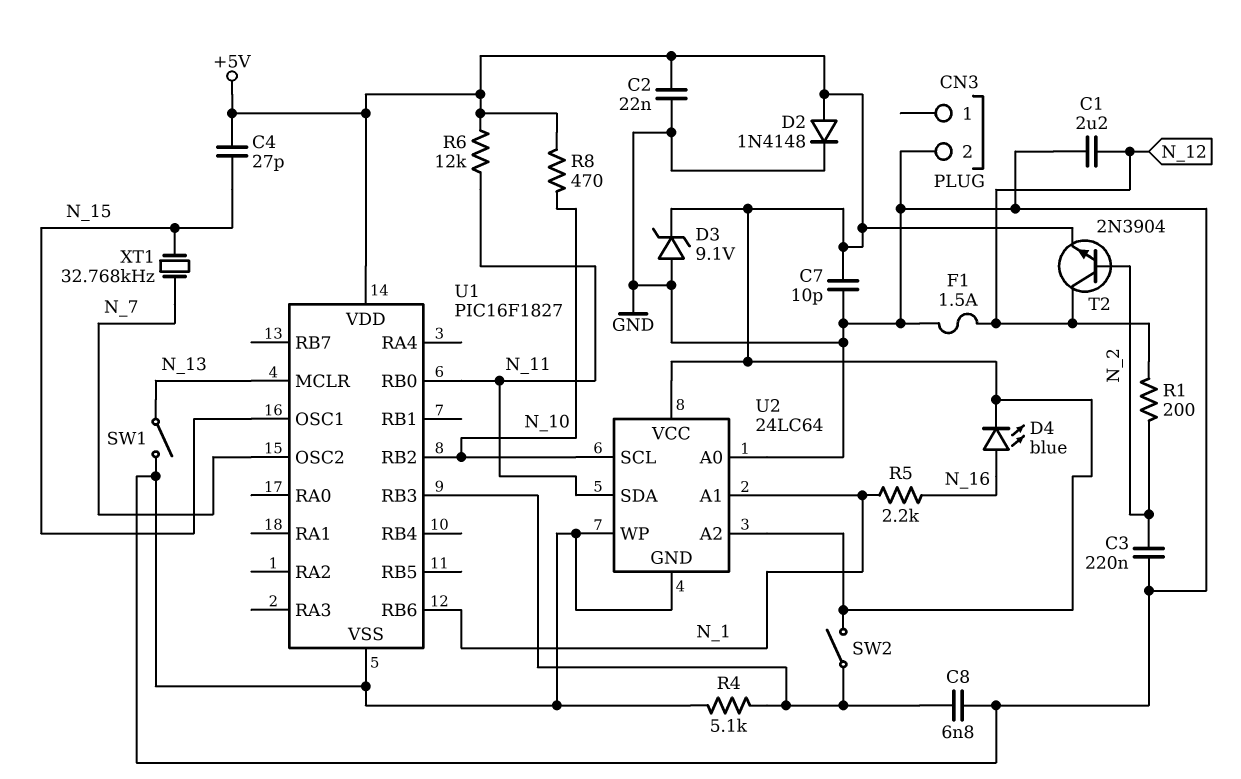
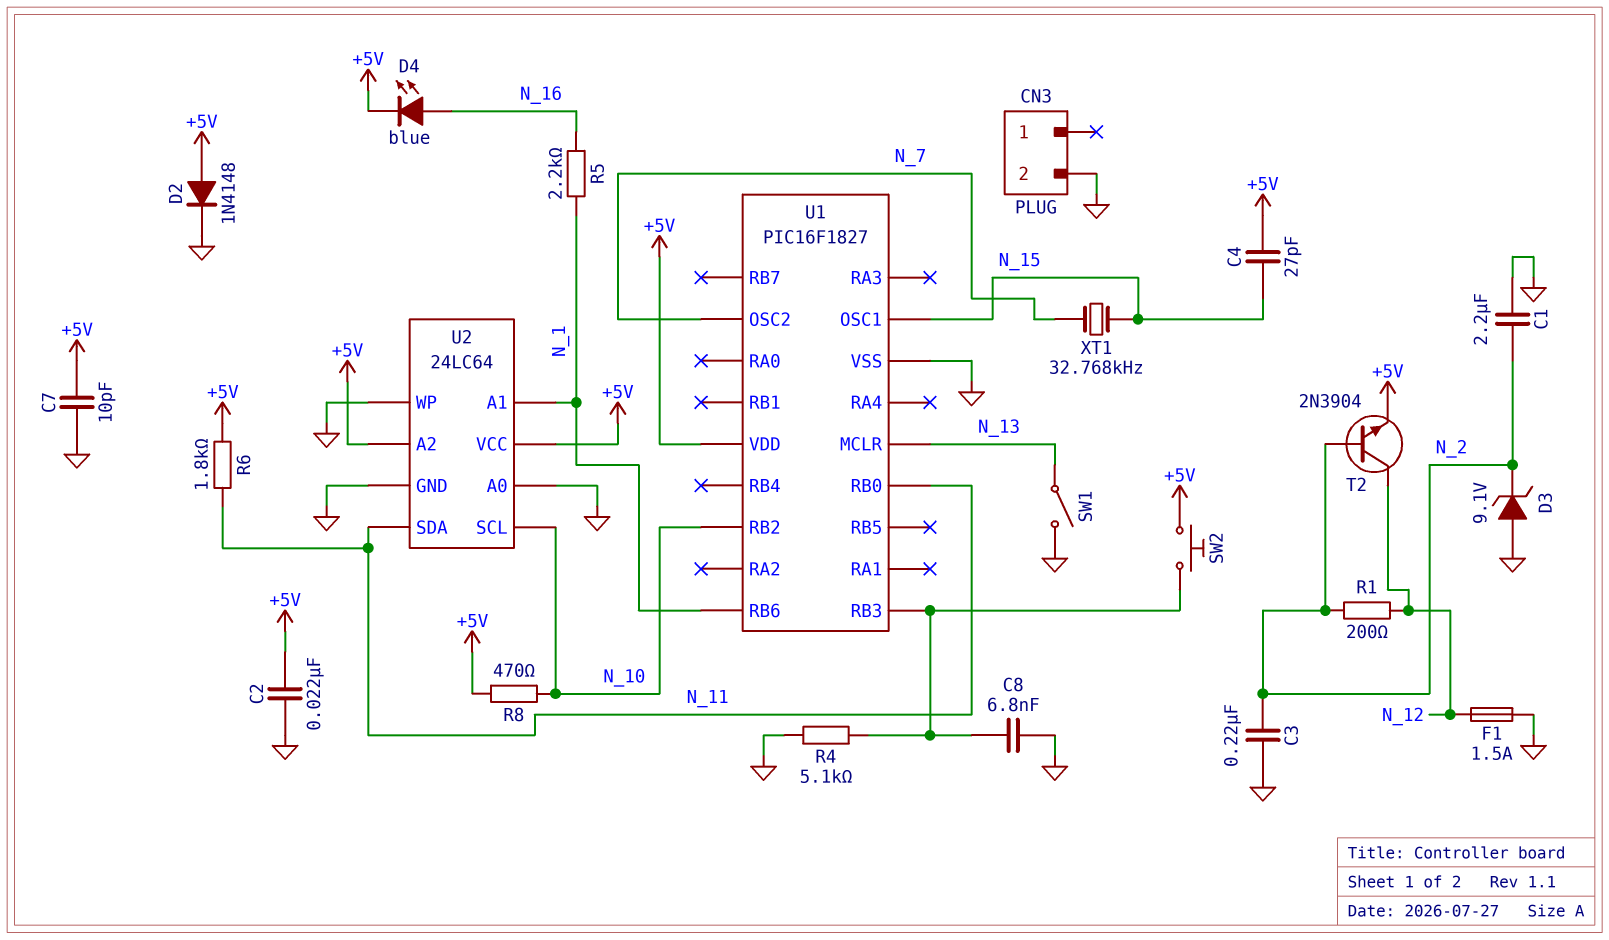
C1: 2.2uF (GND, N_12) -> 2.2uF (GND, N_2)
D3: zener 9.1V (A GND, K +5V) -> zener 9.1V (A GND, K N_2)
R6: 12k (+5V, N_11) -> 1.8k (+5V, N_11)
SW2: switch (+5V, U1/RB3) -> button (+5V, U1/RB3)

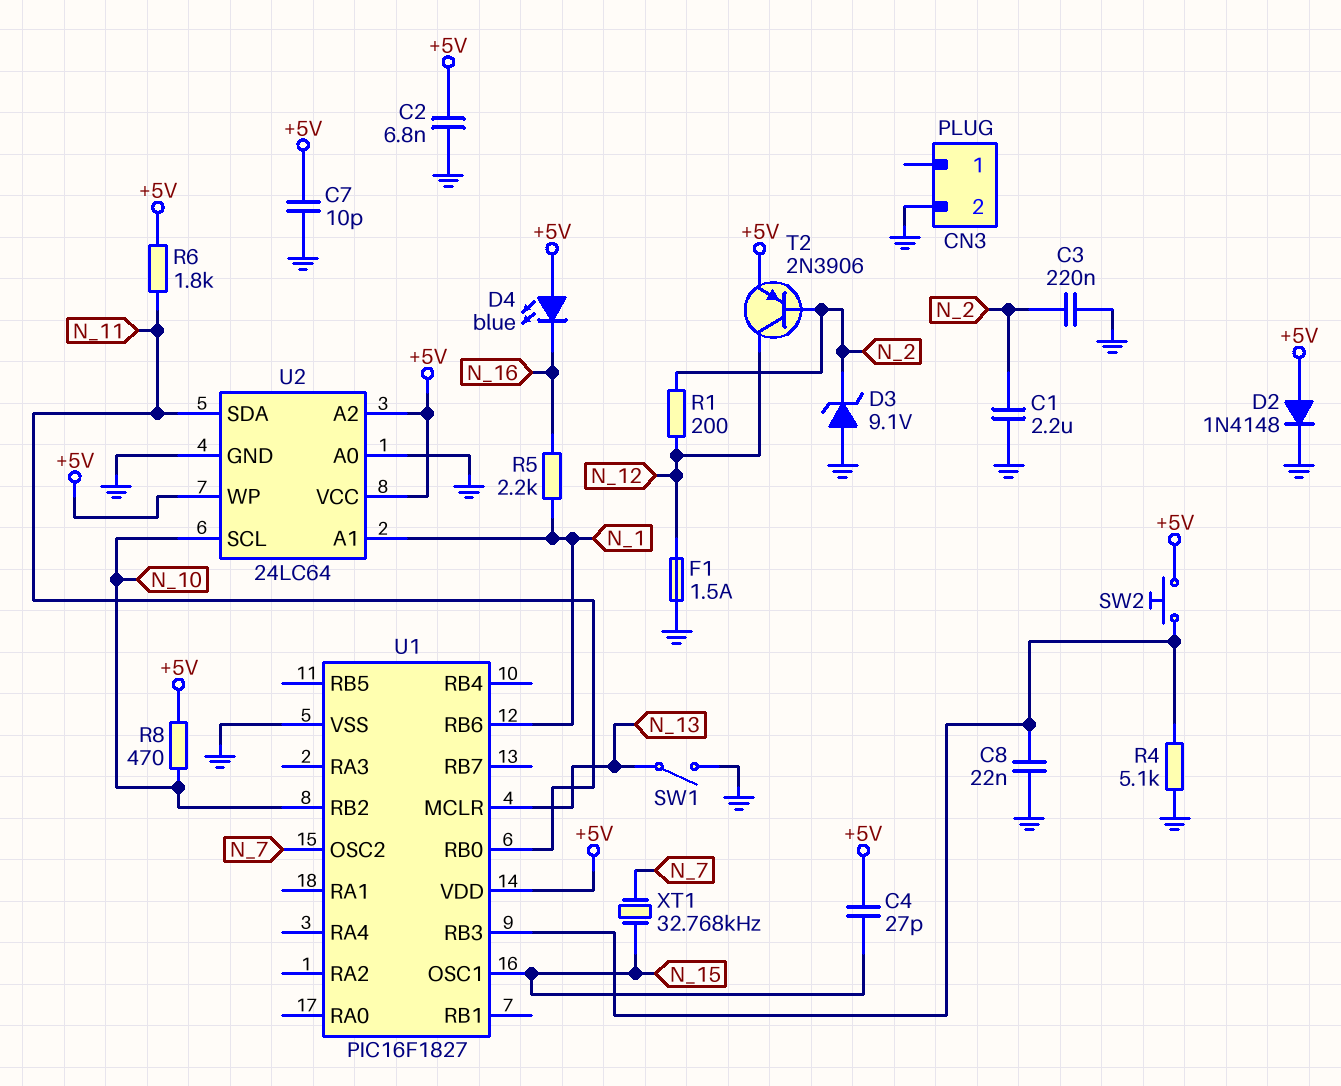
C2: 22nF (+5V, GND) -> 6.8nF (+5V, GND)
C8: 6.8nF (GND, U1/RB3) -> 22nF (GND, U1/RB3)
D4: LED blue (A N_16, K +5V) -> LED blue (A +5V, K N_16)
T2: NPN 2N3904 (B N_2, C N_12, E +5V) -> PNP 2N3906 (B N_2, C N_12, E +5V)
U2 pin WP: GND -> +5V

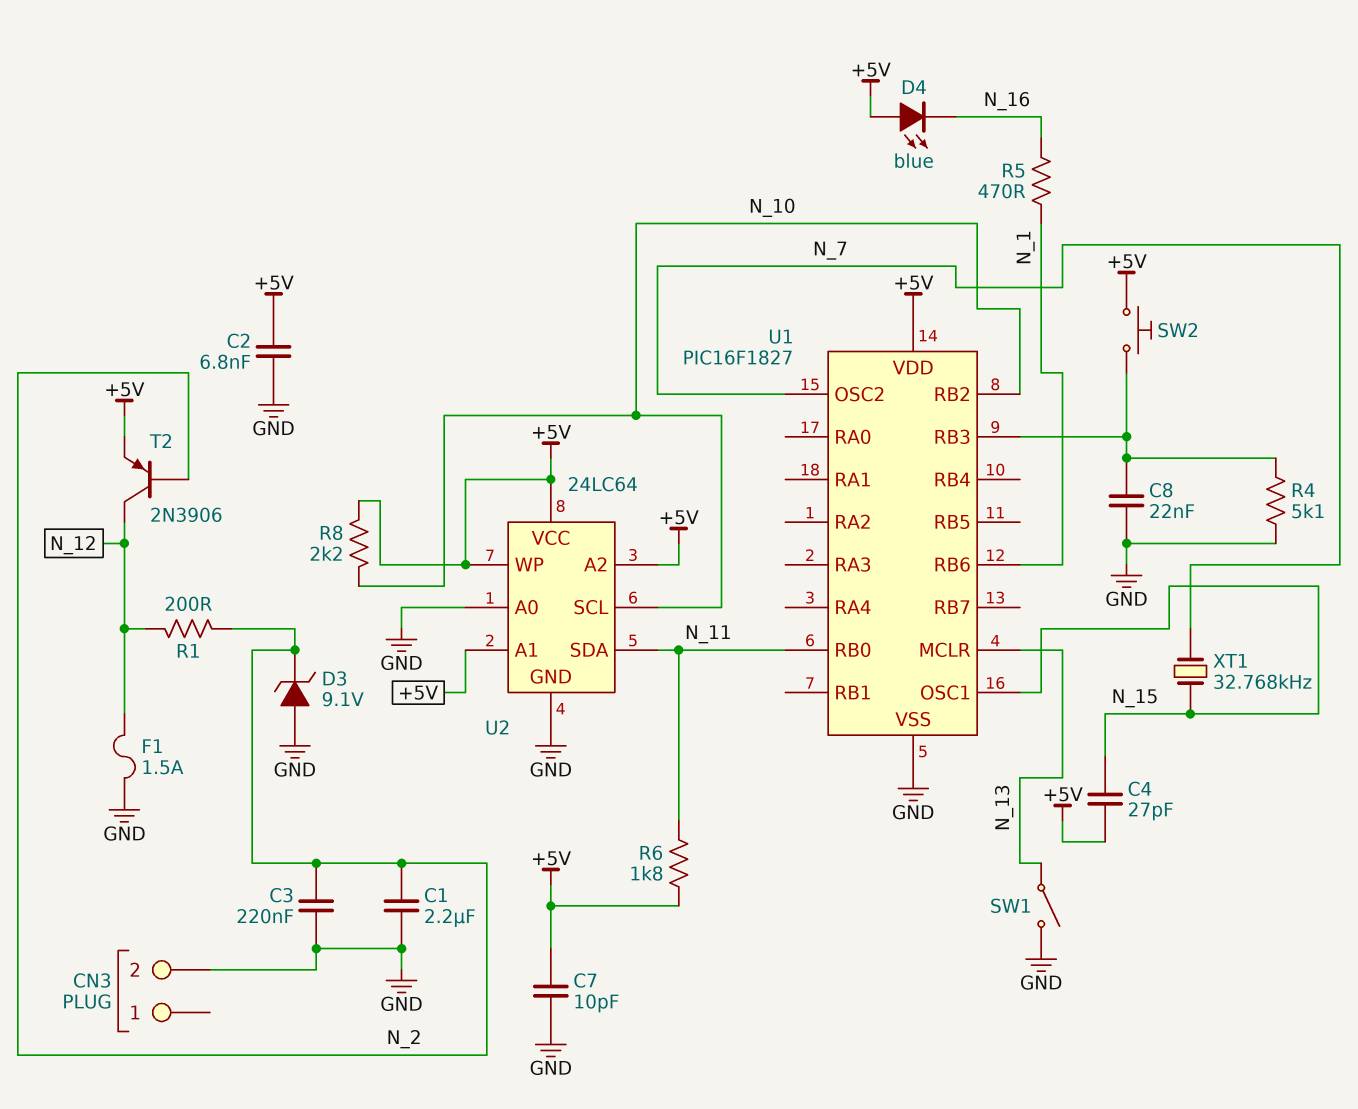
D2: diode 1N4148 (A +5V, K GND) -> none
R5: 2.2k (N_1, N_16) -> 470 (N_1, N_16)
R8: 470 (+5V, N_10) -> 2.2k (+5V, N_10)
U2 pin A1: N_1 -> +5V

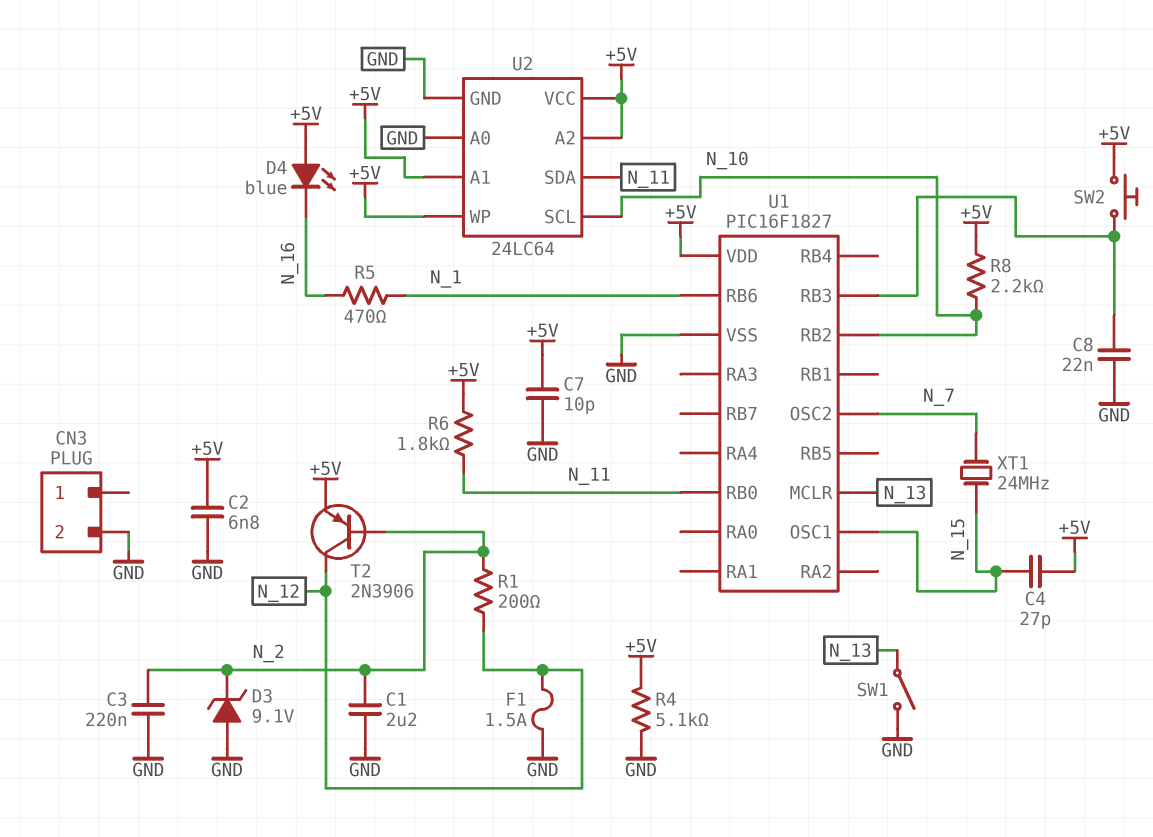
R4: 5.1k (GND, U1/RB3) -> 5.1k (+5V, GND)
XT1: 32.768kHz (N_7, N_15) -> 24MHz (N_7, N_15)

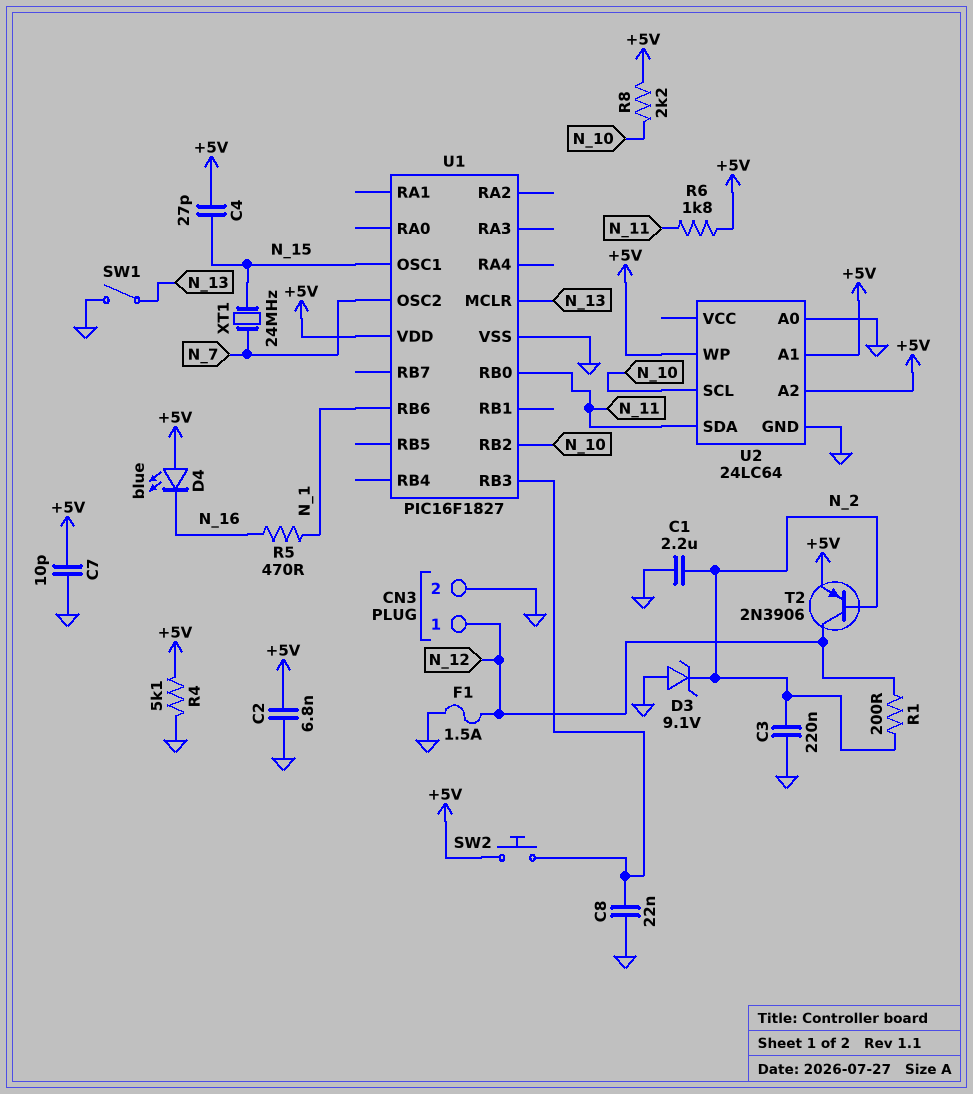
CN3 pin 1: none -> N_12
U2 pin VCC: +5V -> none

